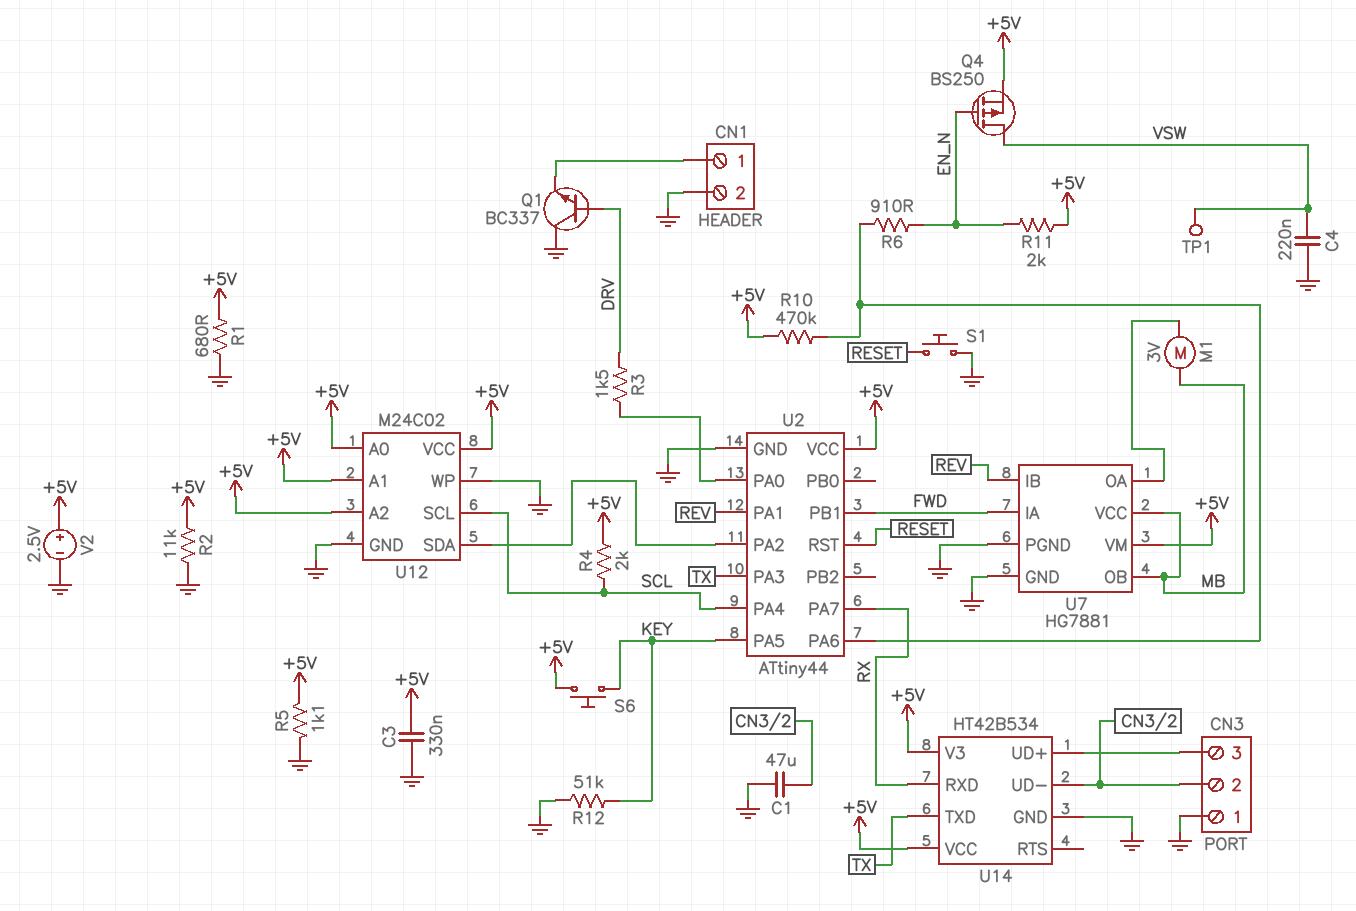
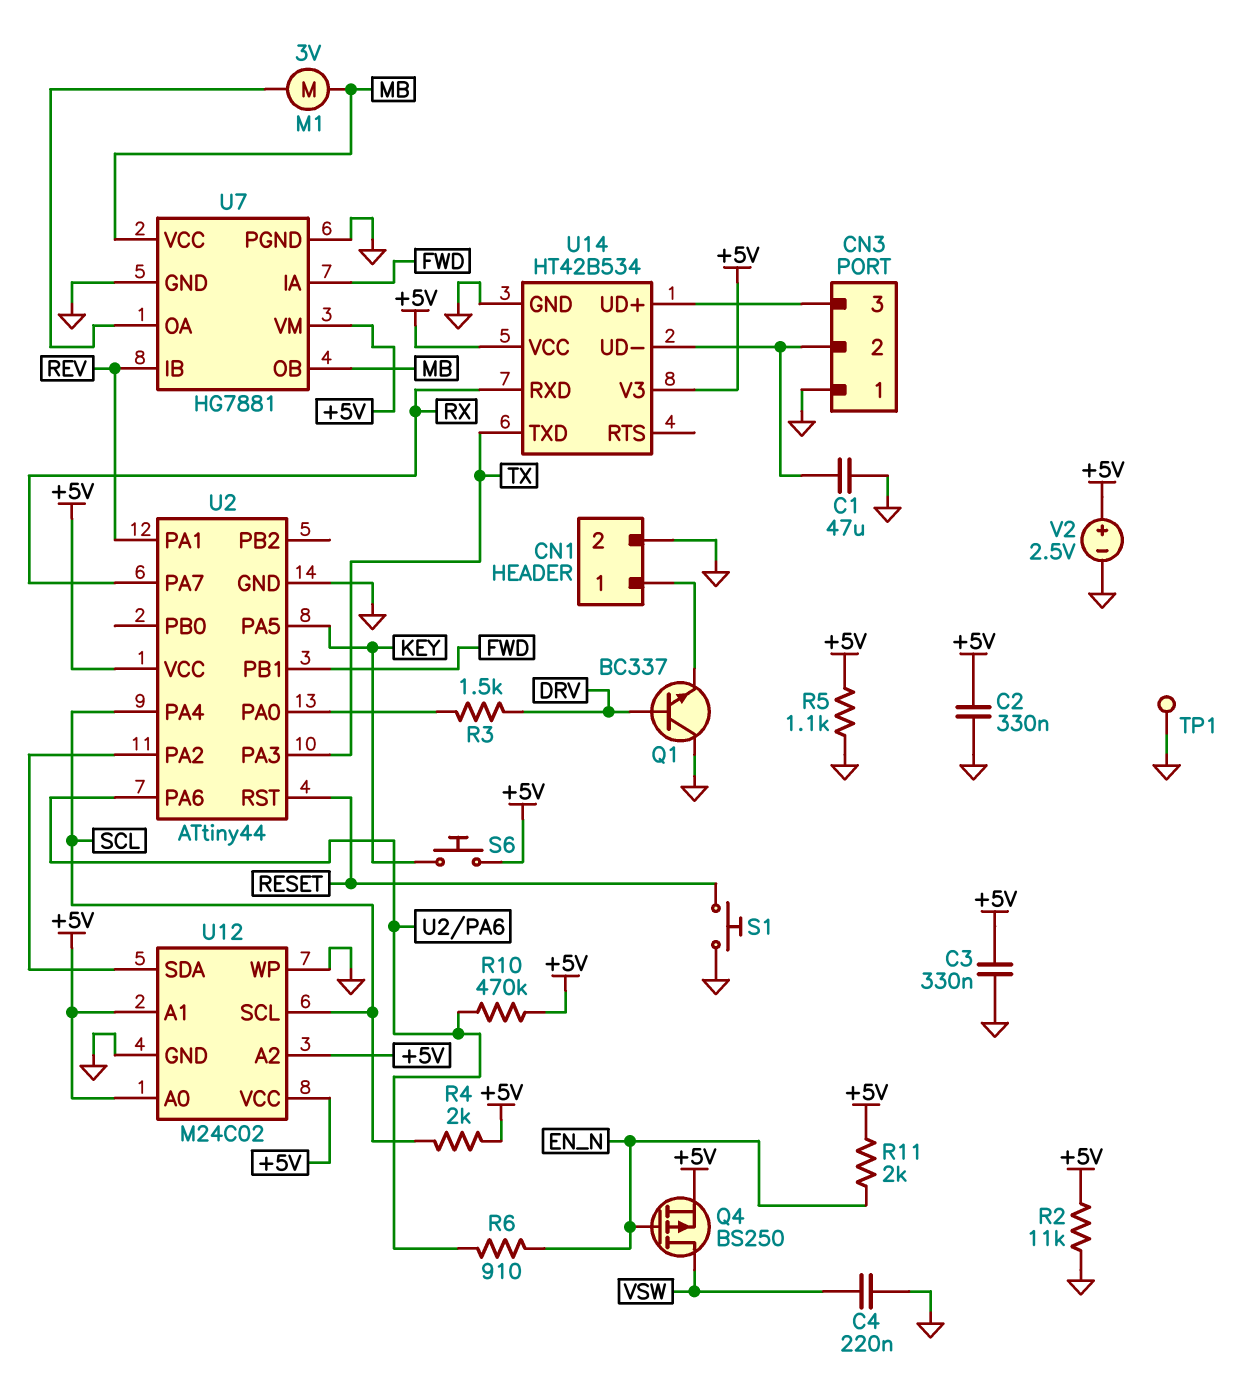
C2: none -> 330nF (+5V, GND)
R1: 680 (+5V, GND) -> none
R12: 51k (GND, KEY) -> none
TP1: test point (VSW) -> test point (GND)

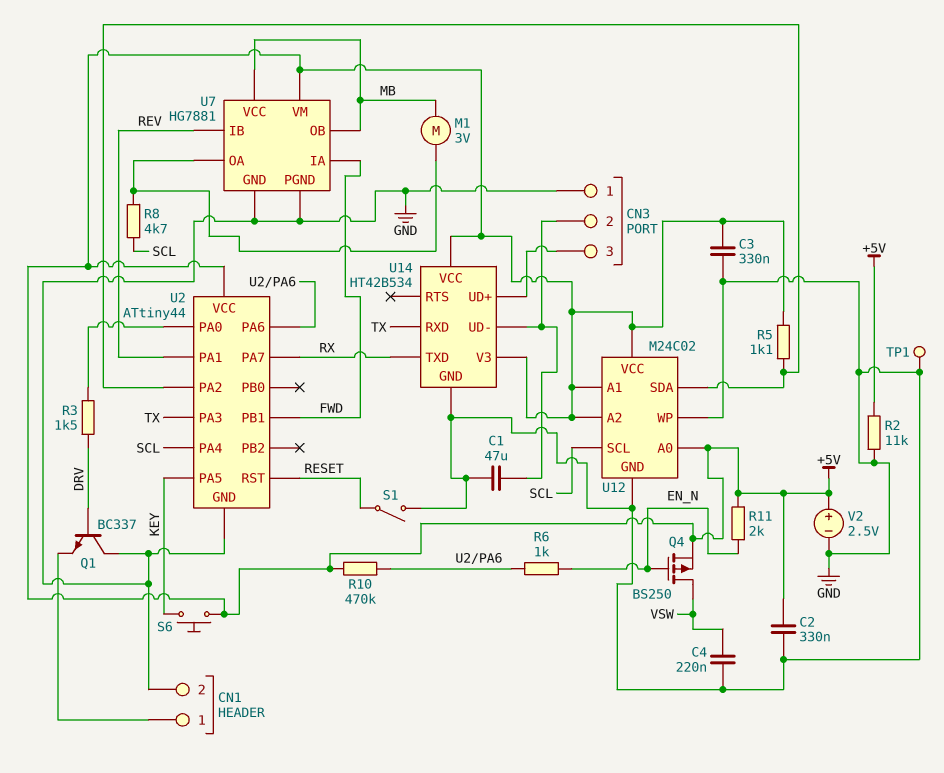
R4: 2k (+5V, SCL) -> none
R5: 1.1k (+5V, GND) -> 1.1k (+5V, U2/PA2)
R6: 910 (EN_N, U2/PA6) -> 1k (EN_N, U2/PA6)
R8: none -> 4.7k (SCL, U7/OA)
S1: button (GND, RESET) -> switch (GND, RESET)
U14 pin RXD: RX -> TX
U14 pin TXD: TX -> RX

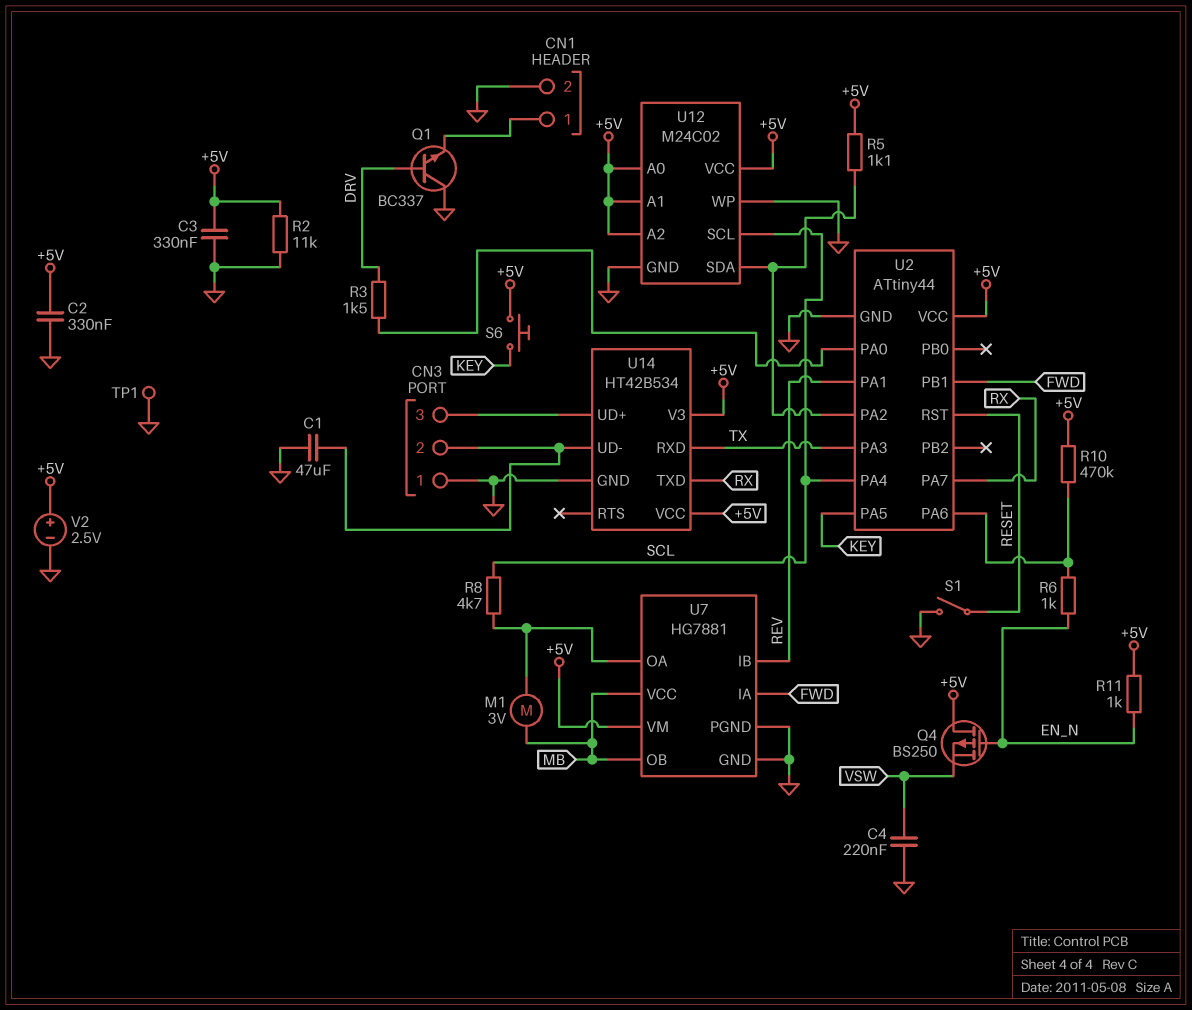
Q4: PMOS BS250 (G EN_N, D VSW, S +5V) -> PMOS BS250 (G EN_N, D +5V, S VSW)
R11: 2k (+5V, EN_N) -> 1k (+5V, EN_N)

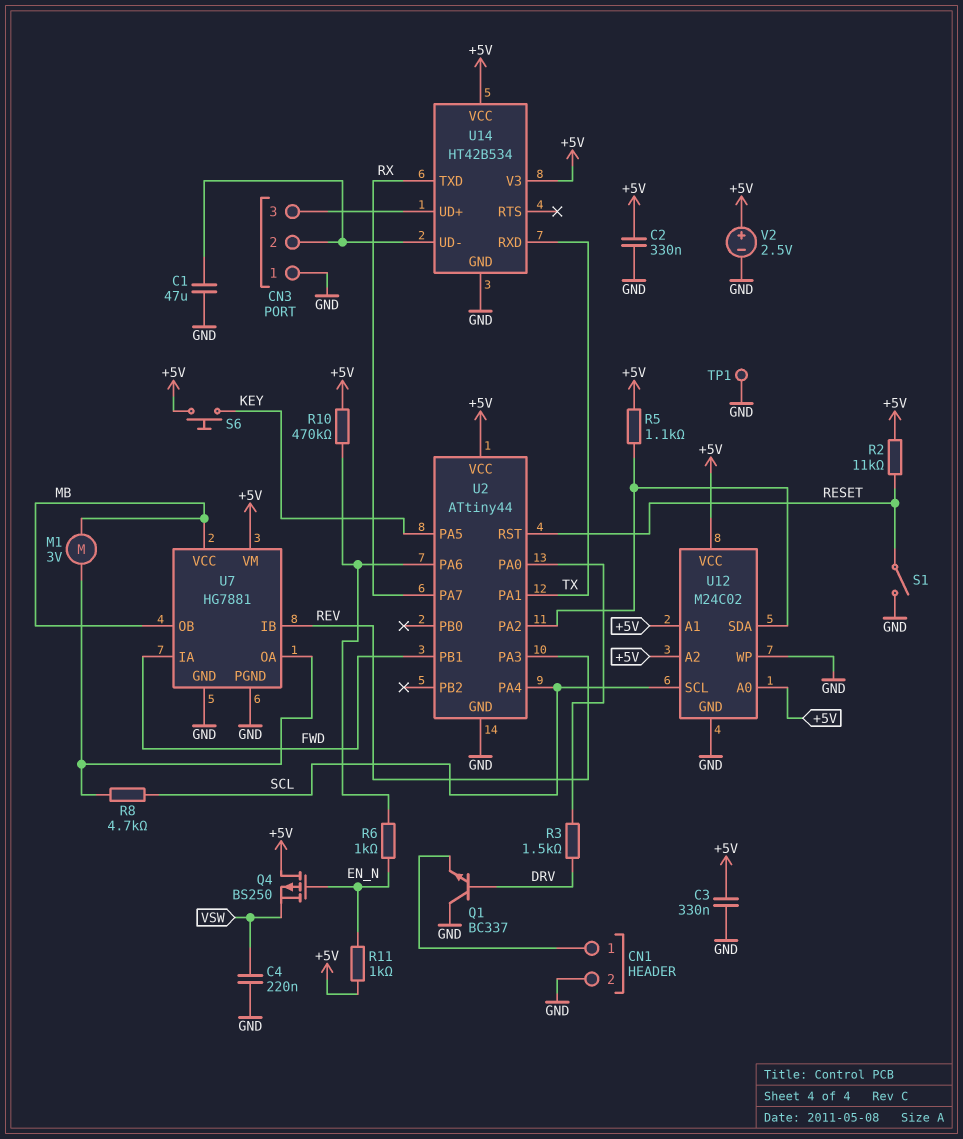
R2: 11k (+5V, GND) -> 11k (+5V, RESET)
U2 pin PA1: REV -> TX
U2 pin PA3: TX -> REV

